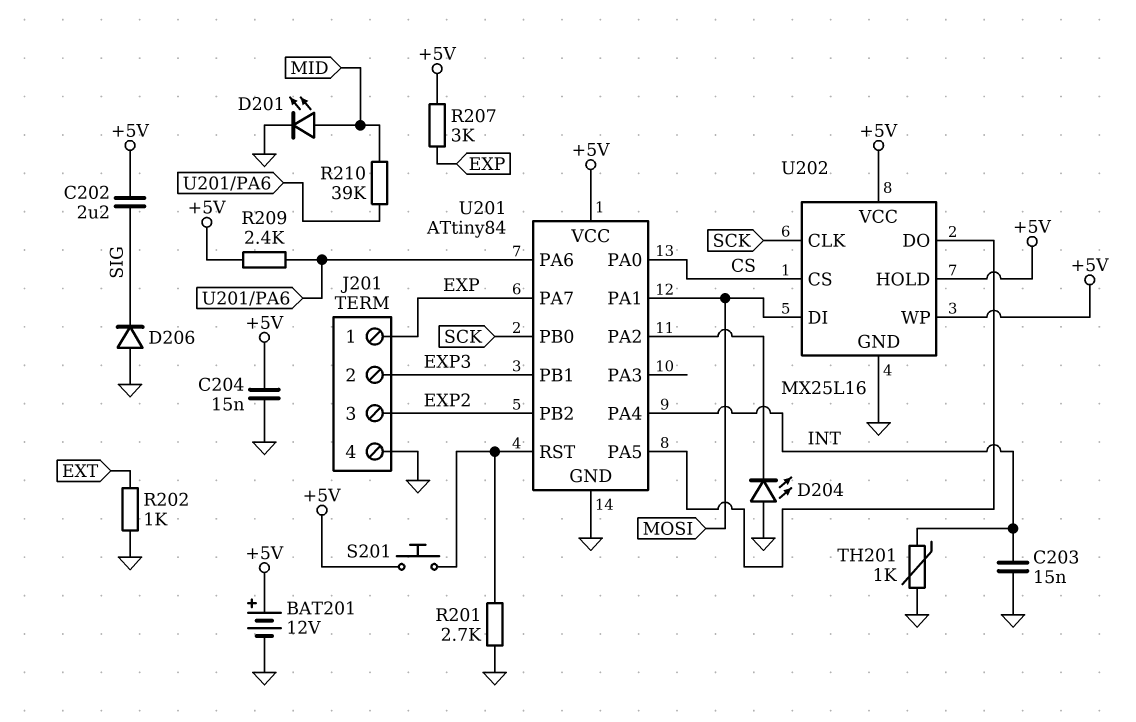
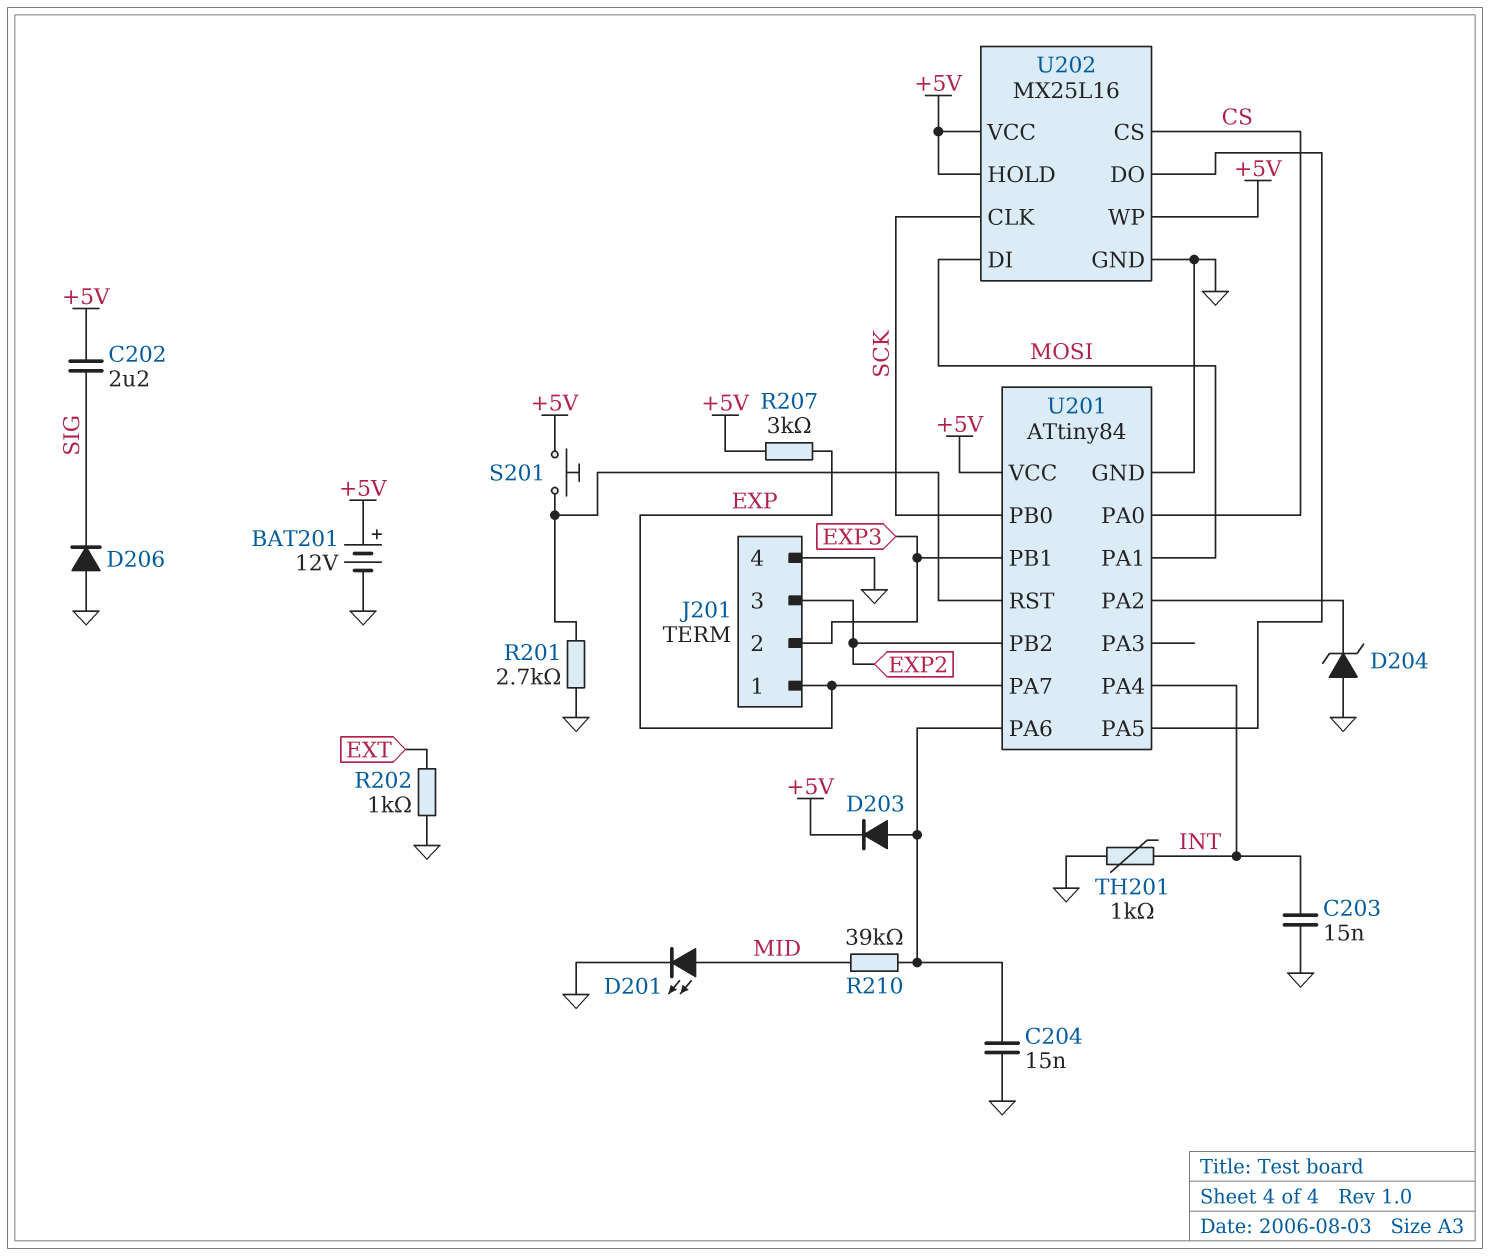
C204: 15nF (+5V, GND) -> 15nF (GND, U201/PA6)
D203: none -> diode (A U201/PA6, K +5V)
D204: LED (A GND, K U201/PA2) -> zener (A GND, K U201/PA2)
R209: 2.4k (+5V, U201/PA6) -> none

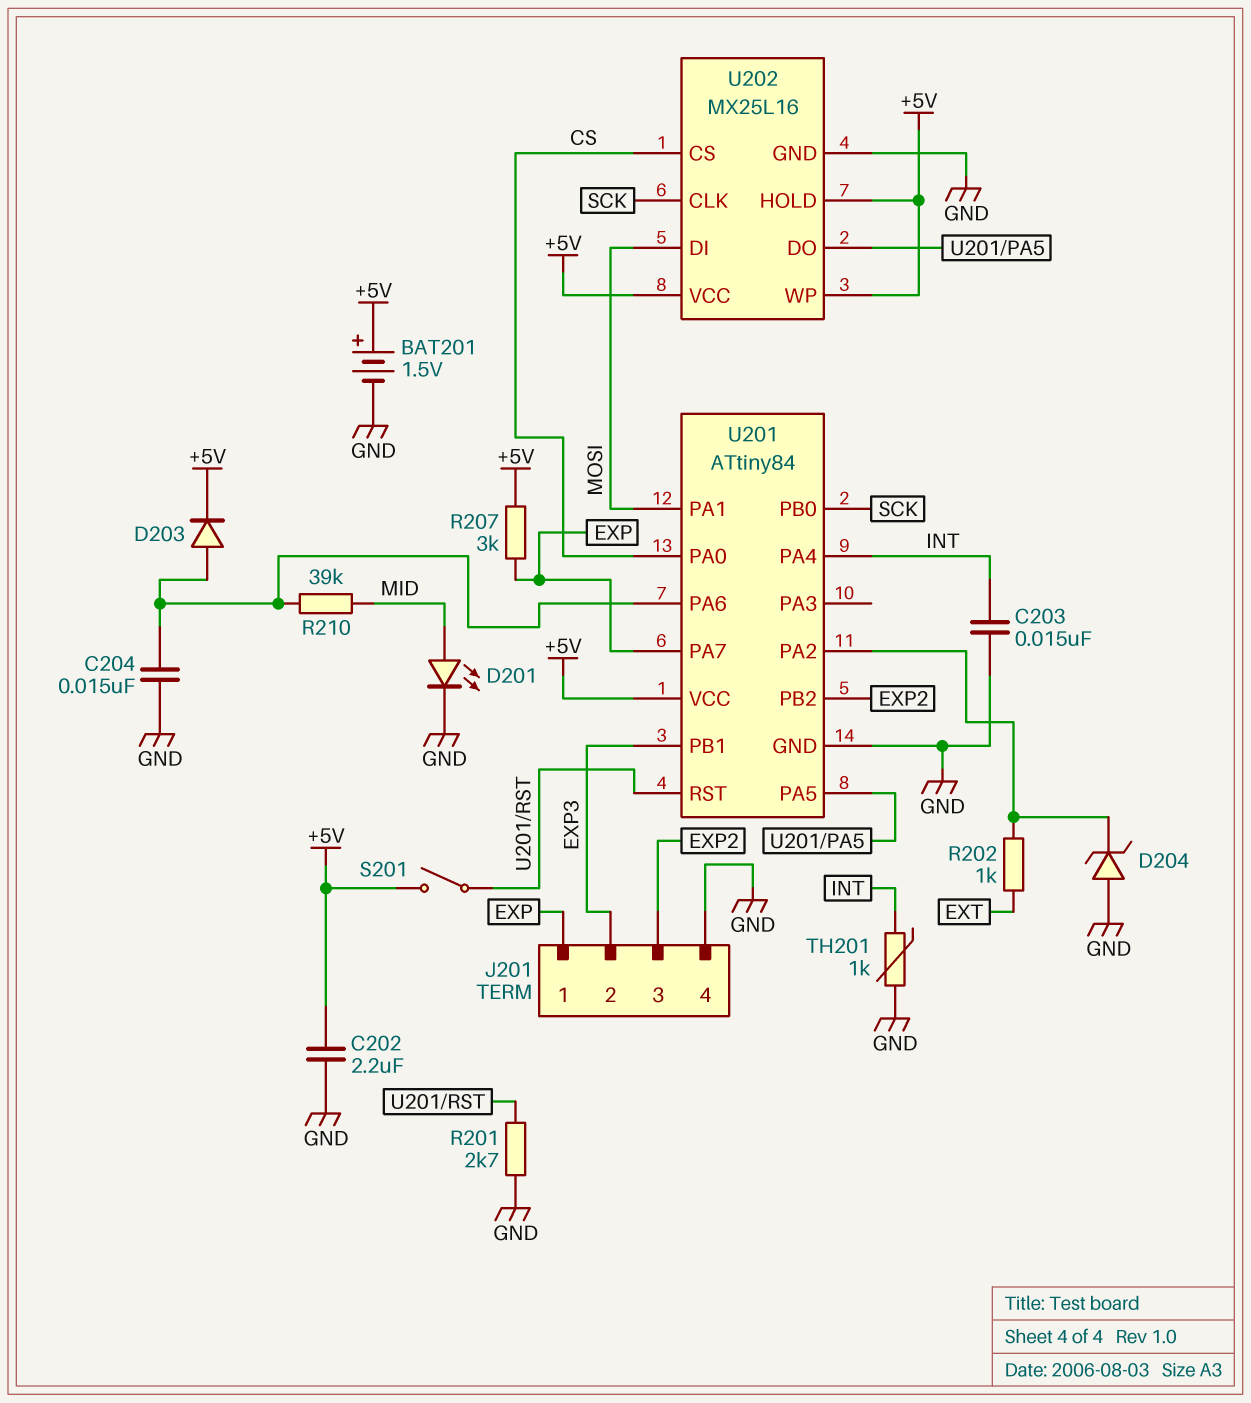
BAT201: 12V (plus +5V, minus GND) -> 1.5V (plus +5V, minus GND)
C202: 2.2uF (+5V, SIG) -> 2.2uF (+5V, GND)
D206: diode (A GND, K SIG) -> none
R202: 1k (EXT, GND) -> 1k (EXT, U201/PA2)
S201: button (+5V, U201/RST) -> switch (+5V, U201/RST)

